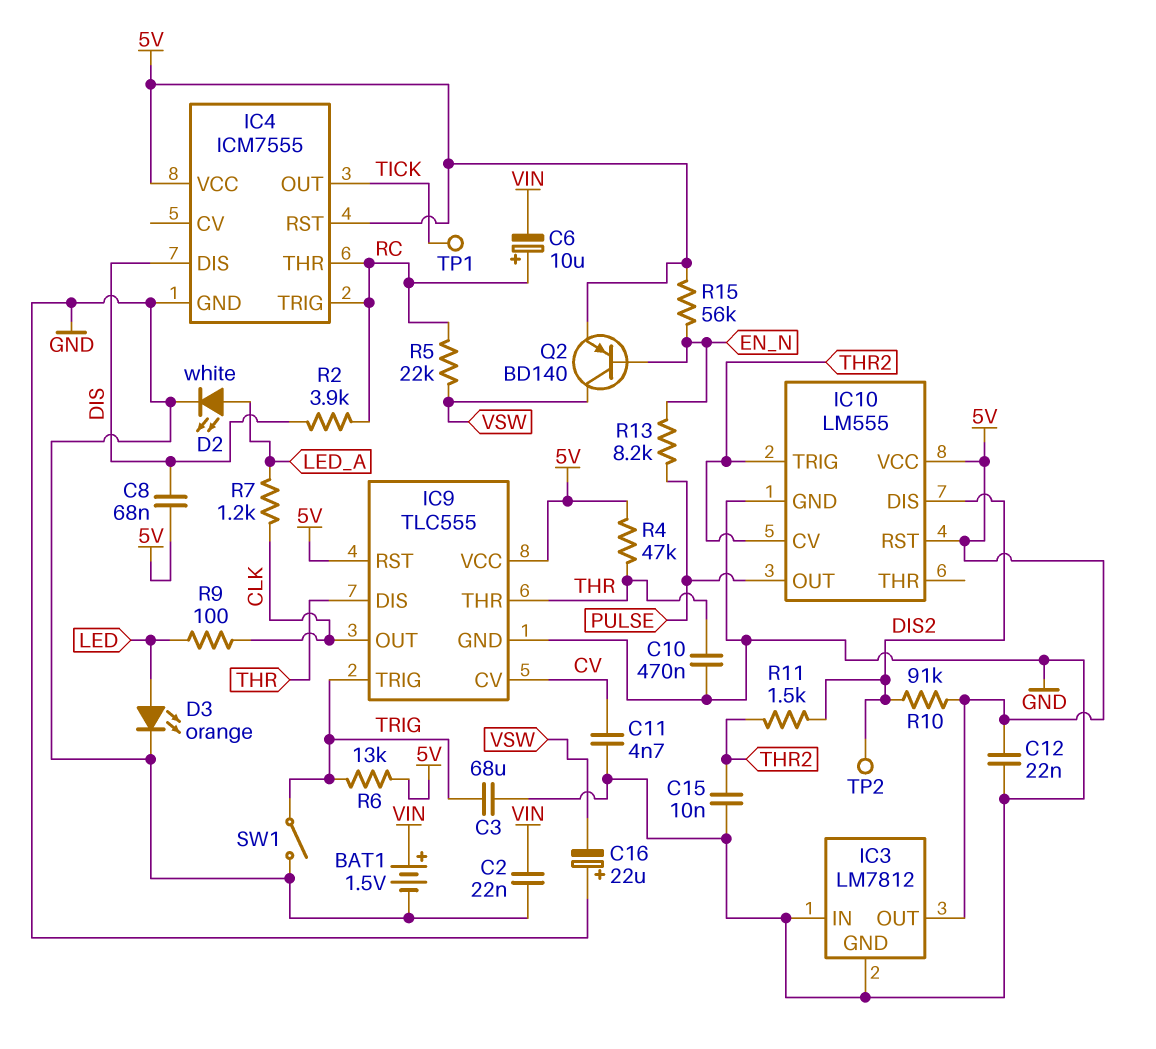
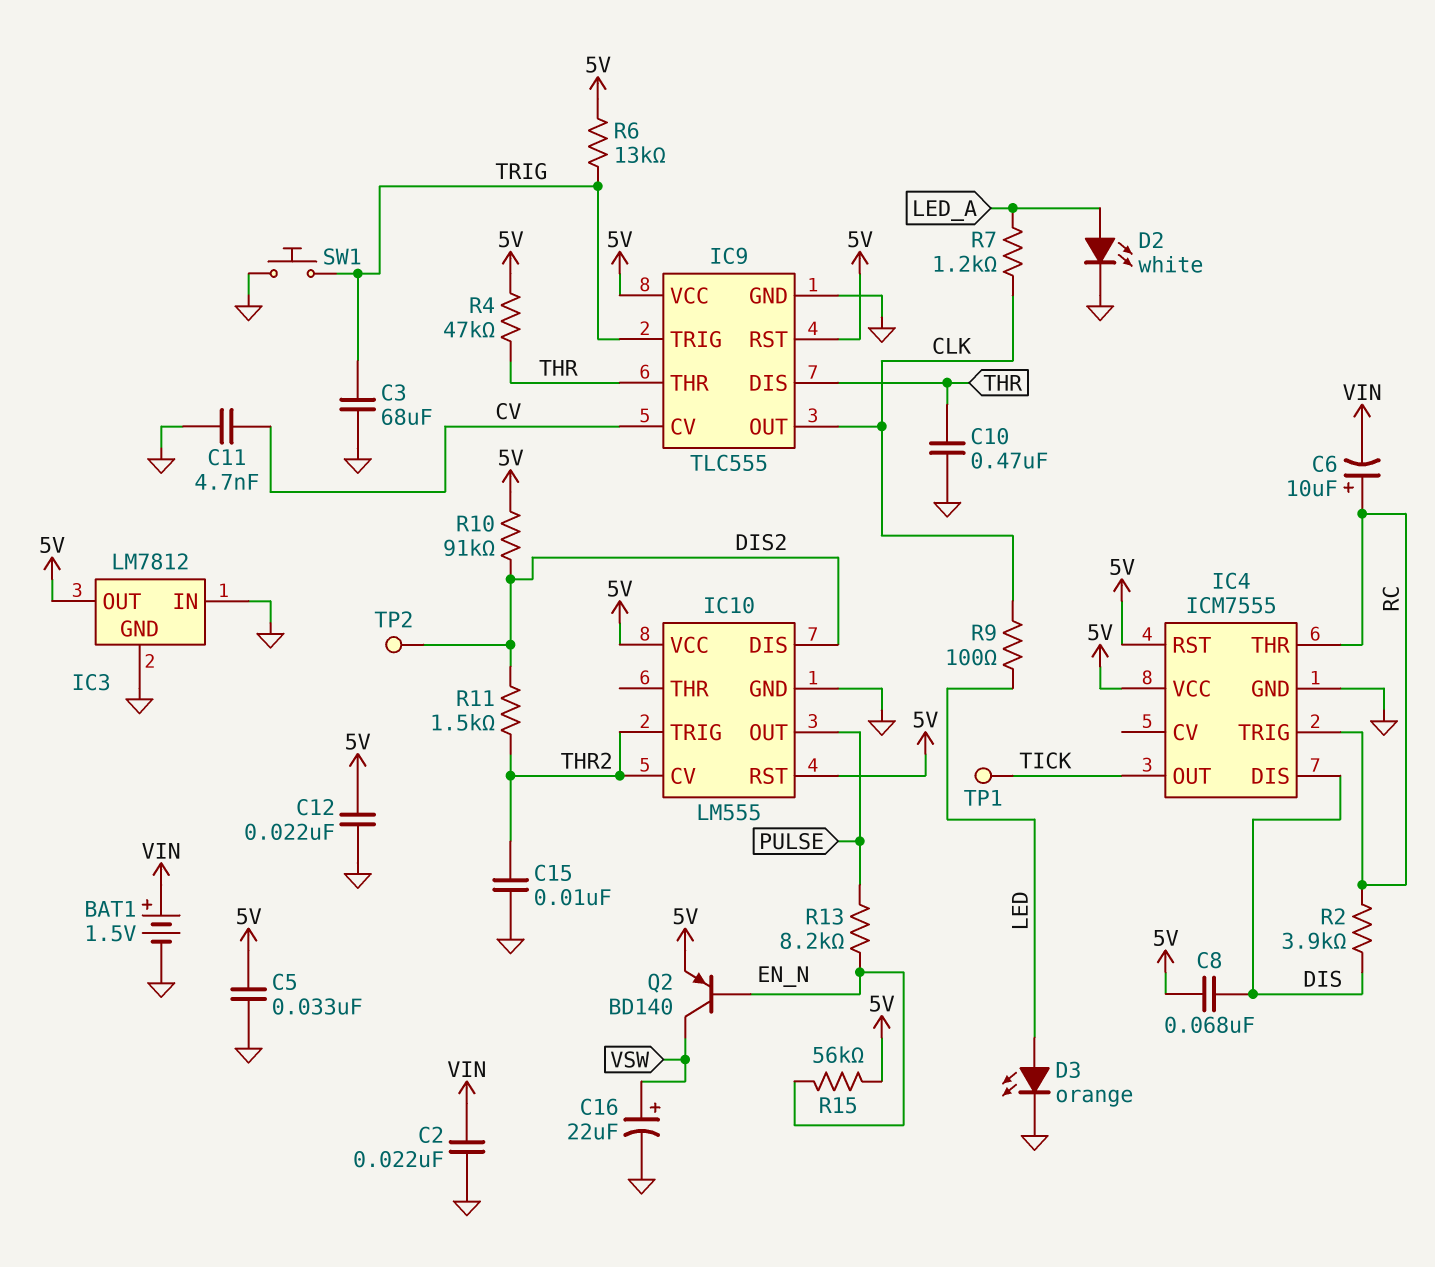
C5: none -> 33nF (5V, GND)
C16: 22uF (plus GND, minus VSW) -> 22uF (plus VSW, minus GND)
R5: 22k (RC, VSW) -> none
SW1: switch (GND, TRIG) -> button (GND, TRIG)

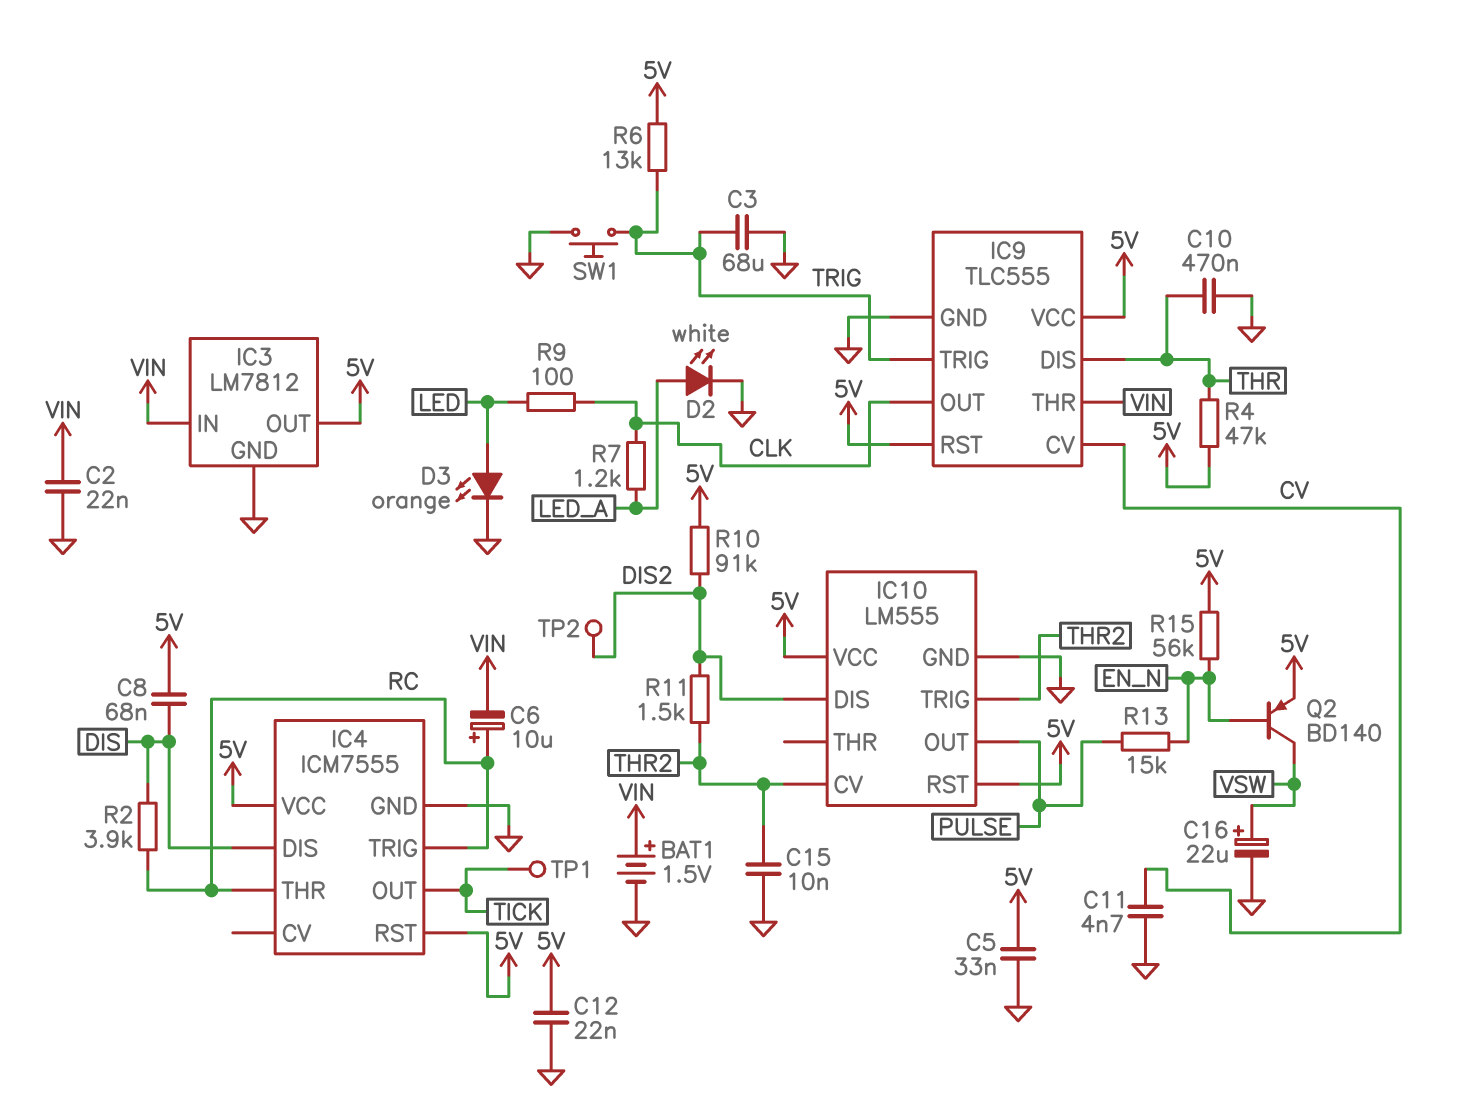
IC3 pin IN: GND -> VIN
IC9 pin THR: THR -> VIN
R13: 8.2k (EN_N, PULSE) -> 15k (EN_N, PULSE)

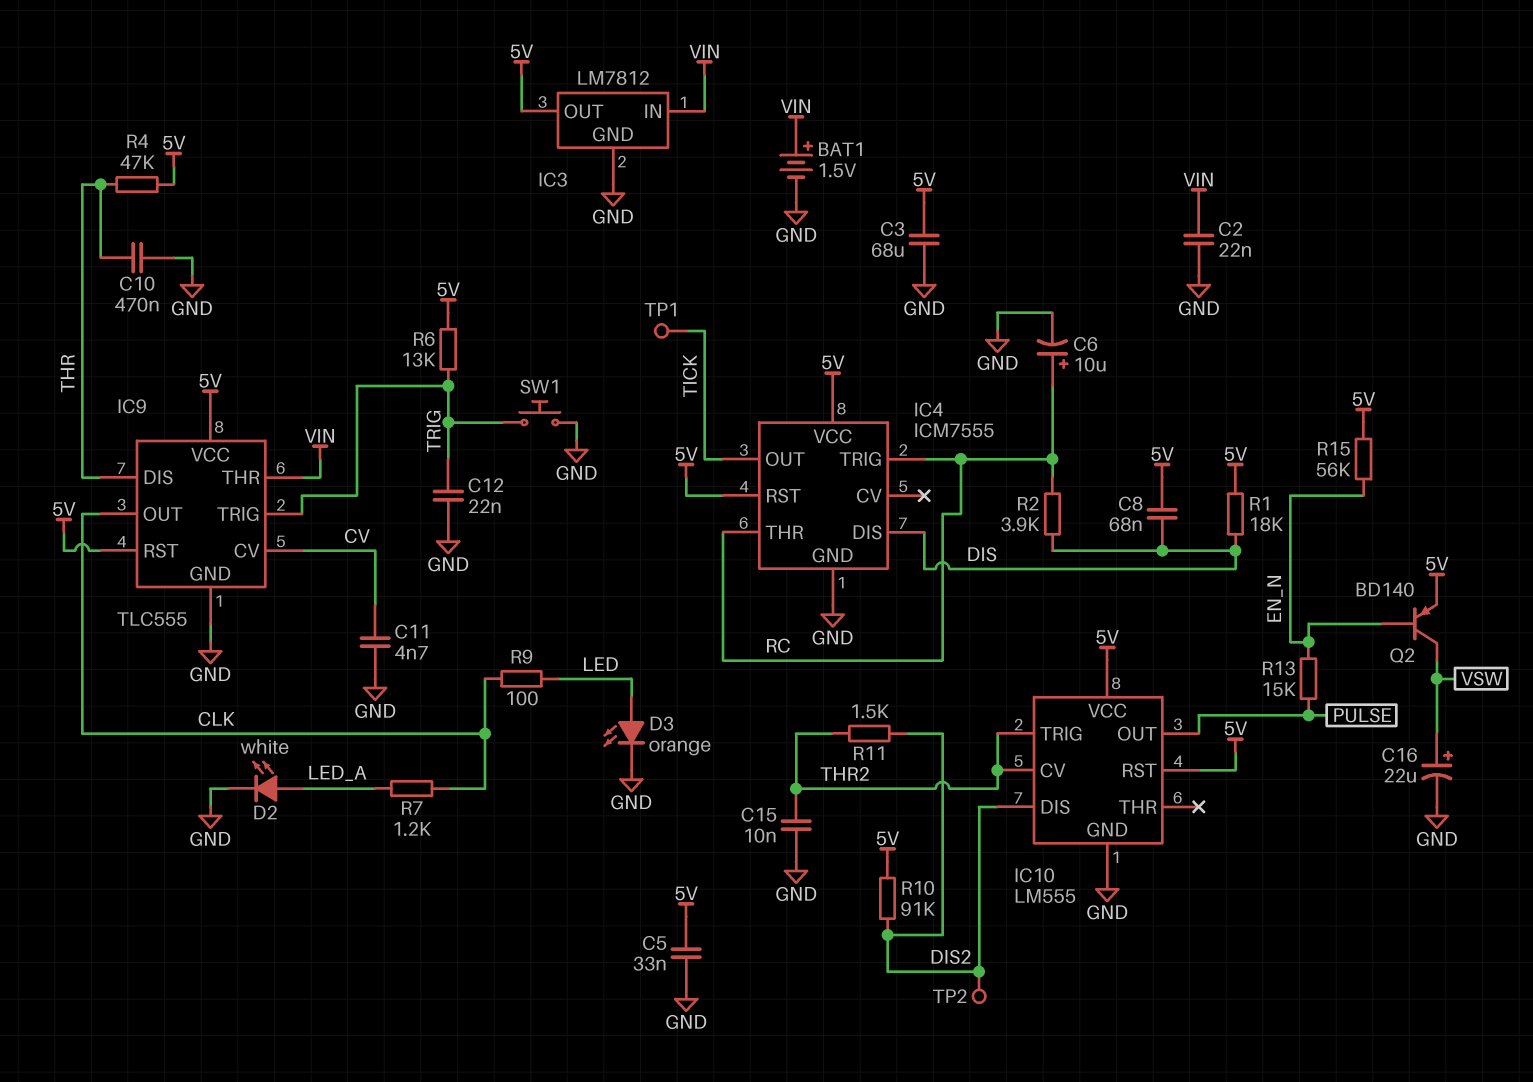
C3: 68uF (GND, TRIG) -> 68uF (5V, GND)
C6: 10uF (plus RC, minus VIN) -> 10uF (plus RC, minus GND)
C12: 22nF (5V, GND) -> 22nF (GND, TRIG)
R1: none -> 18k (5V, DIS)

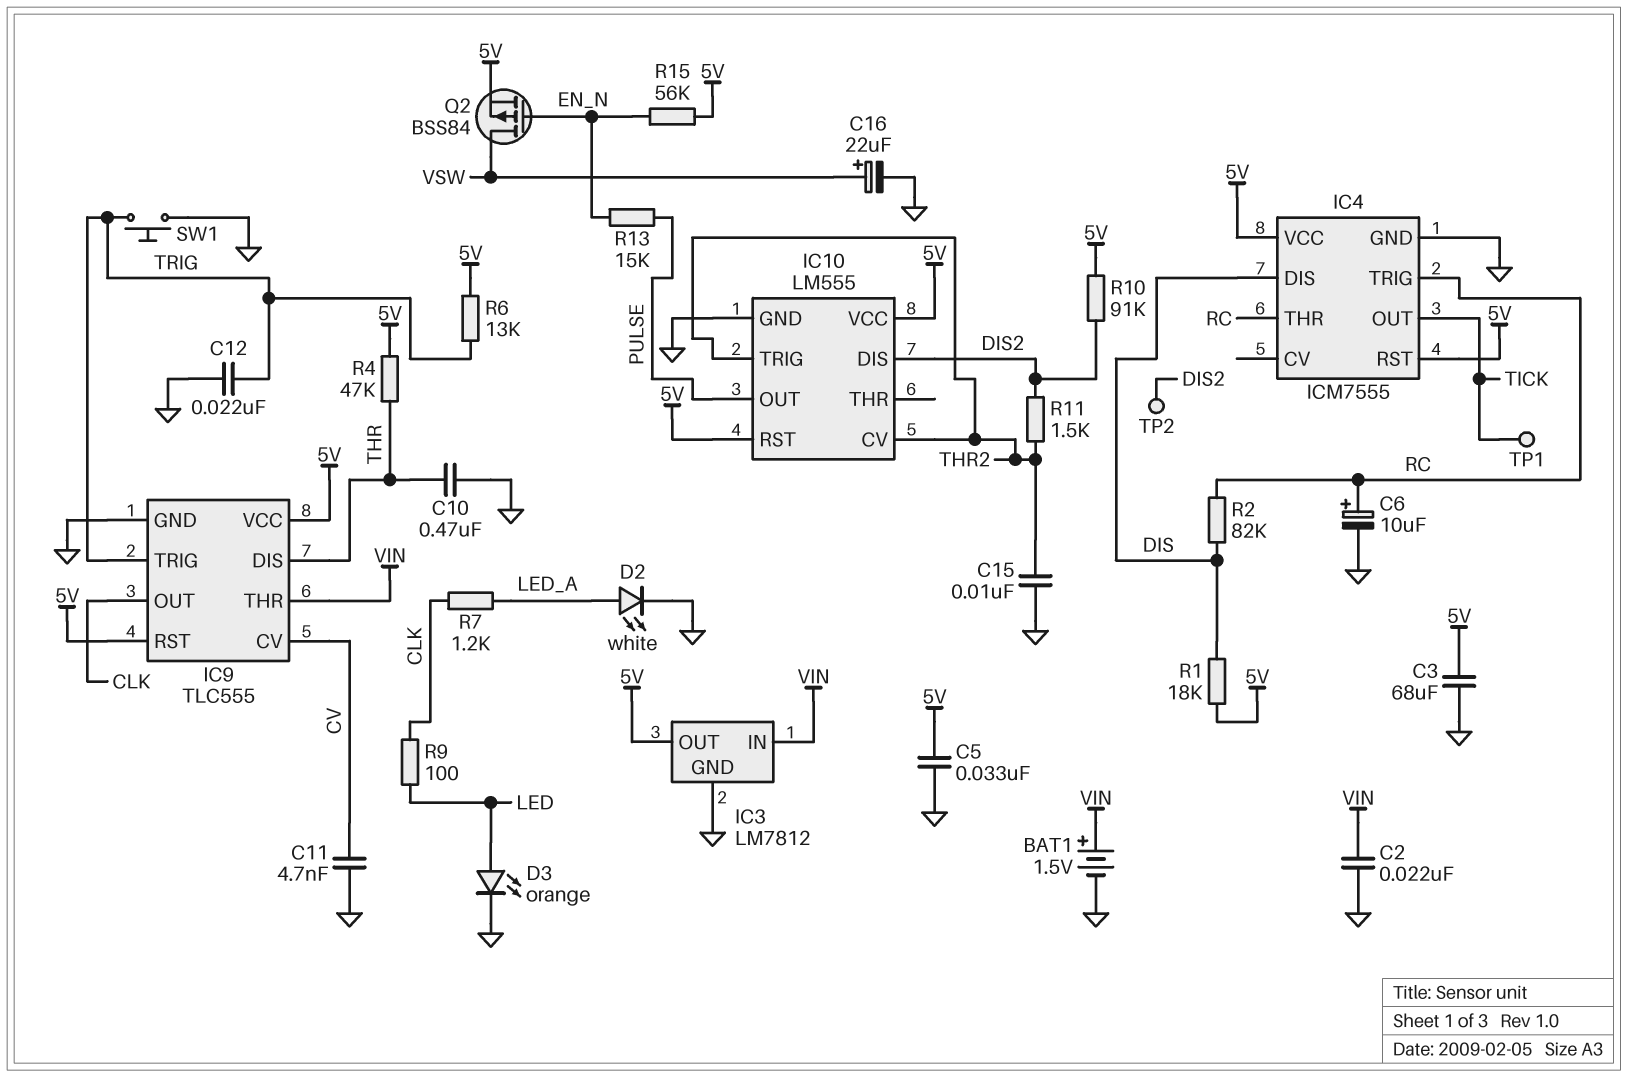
C8: 68nF (5V, DIS) -> none
Q2: PNP BD140 (B EN_N, C VSW, E 5V) -> PMOS BSS84 (G EN_N, D VSW, S 5V)
R2: 3.9k (DIS, RC) -> 82k (DIS, RC)

